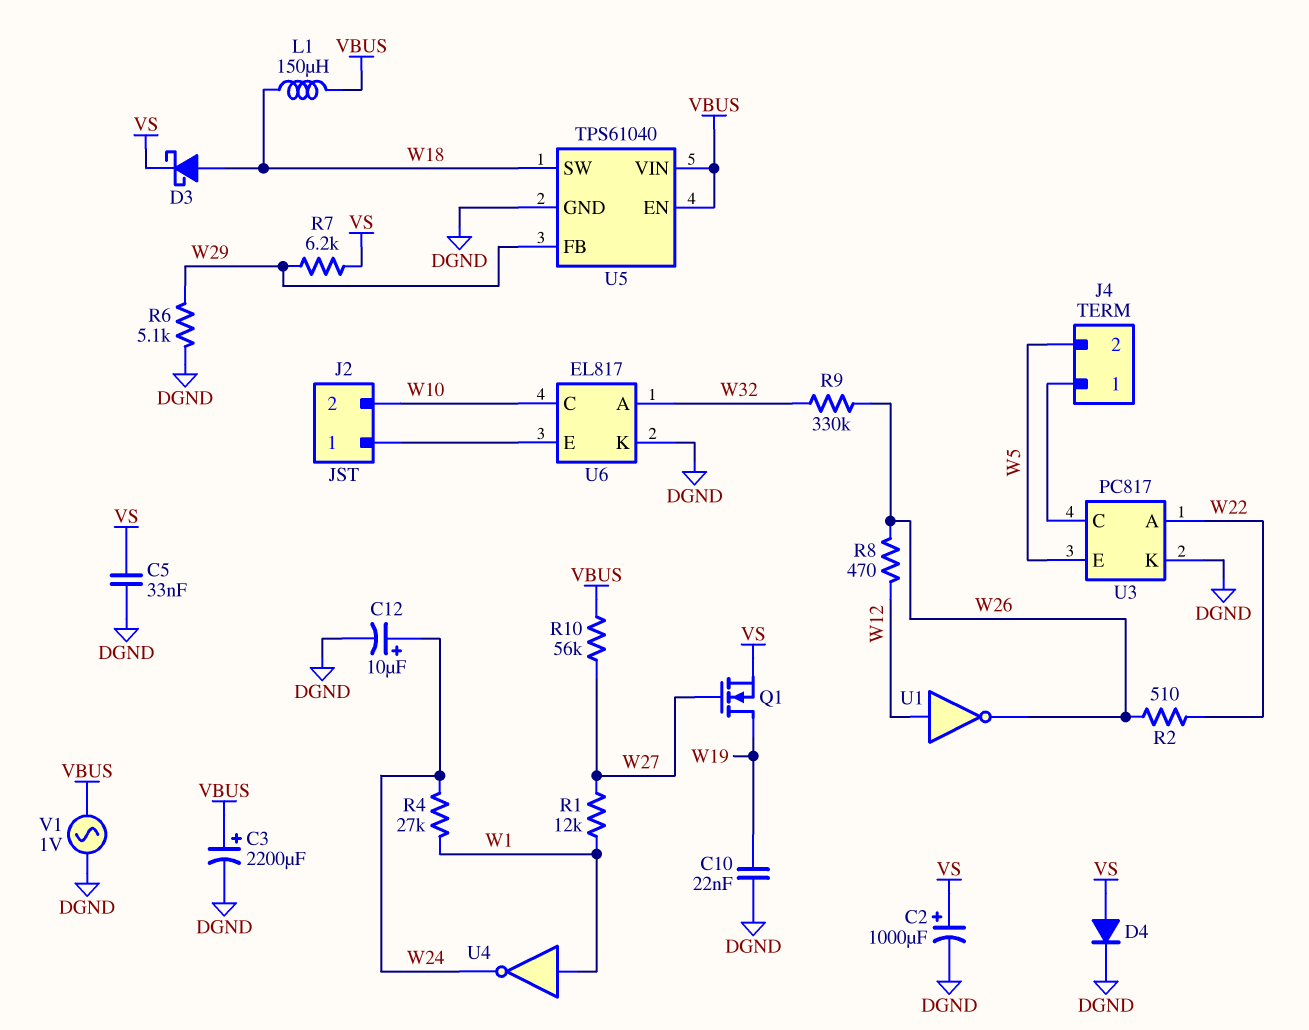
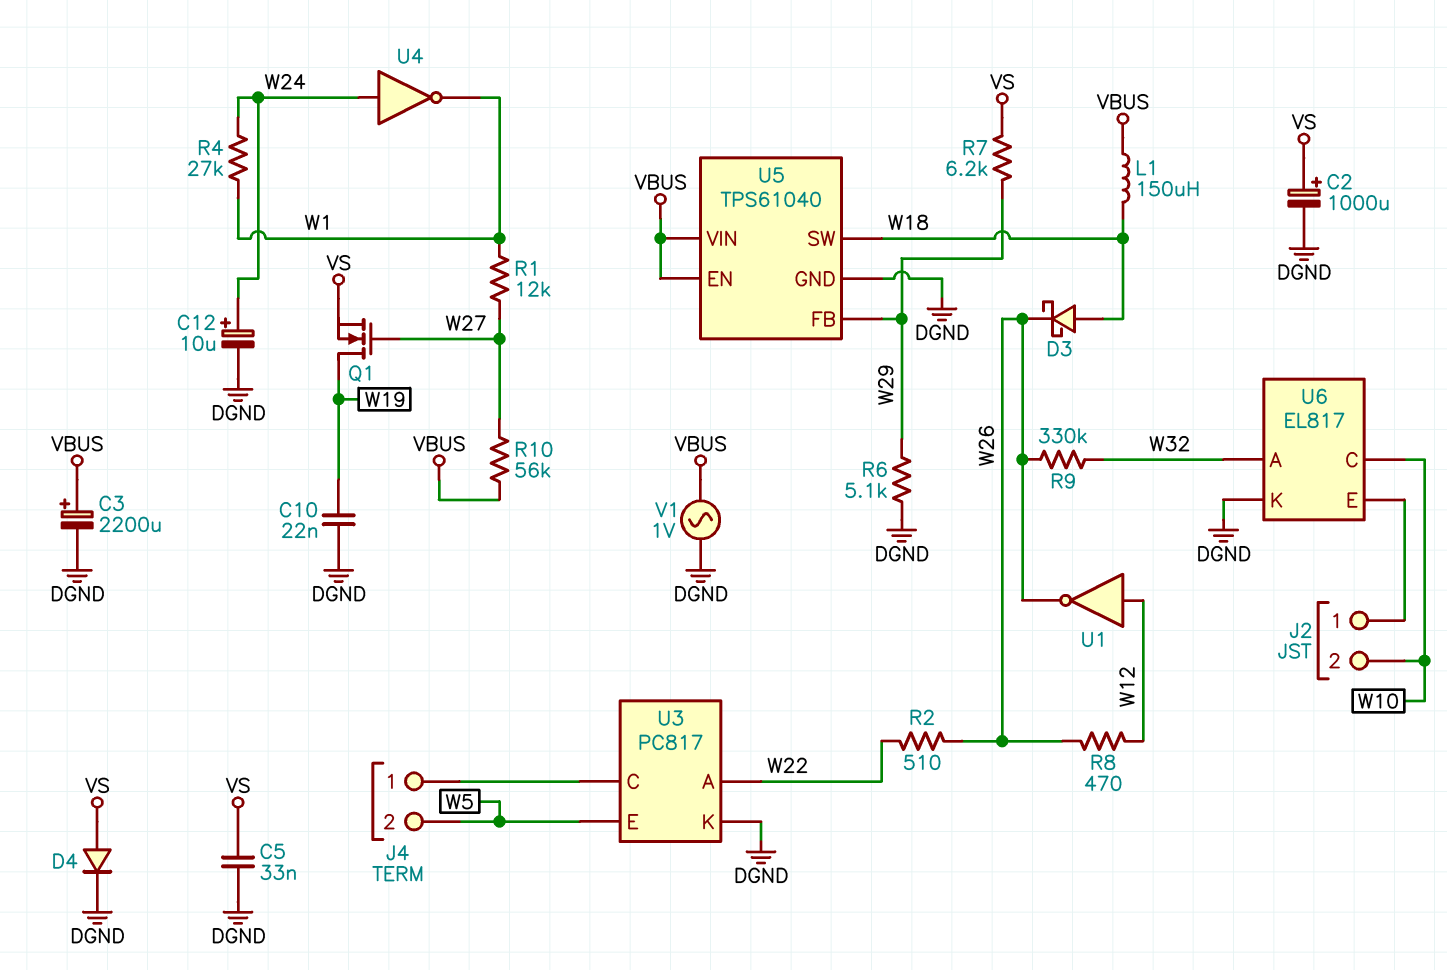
D3: schottky (A W18, K VS) -> schottky (A W18, K W26)
U4: NOT (in W1, out W24) -> NOT (in W24, out W1)

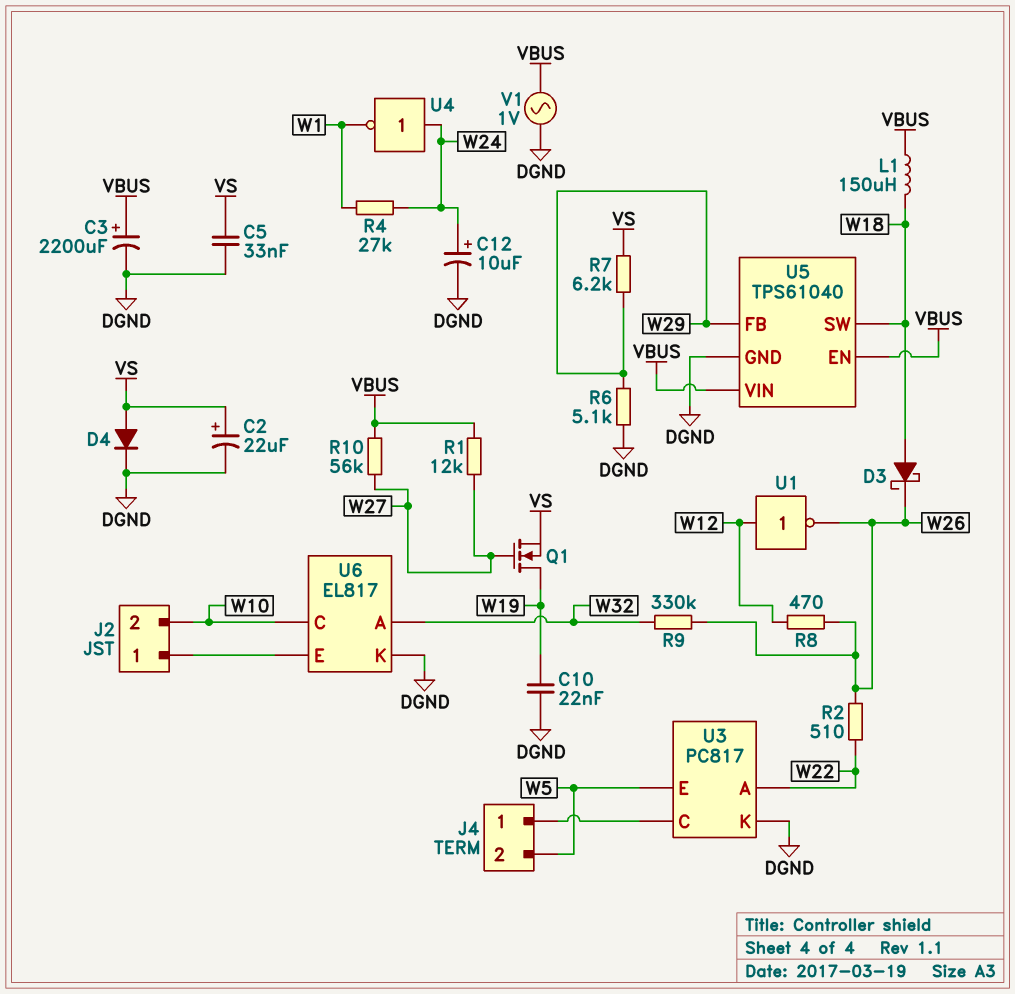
C2: 1000uF (plus VS, minus DGND) -> 22uF (plus VS, minus DGND)
R1: 12k (W1, W27) -> 12k (VBUS, W27)

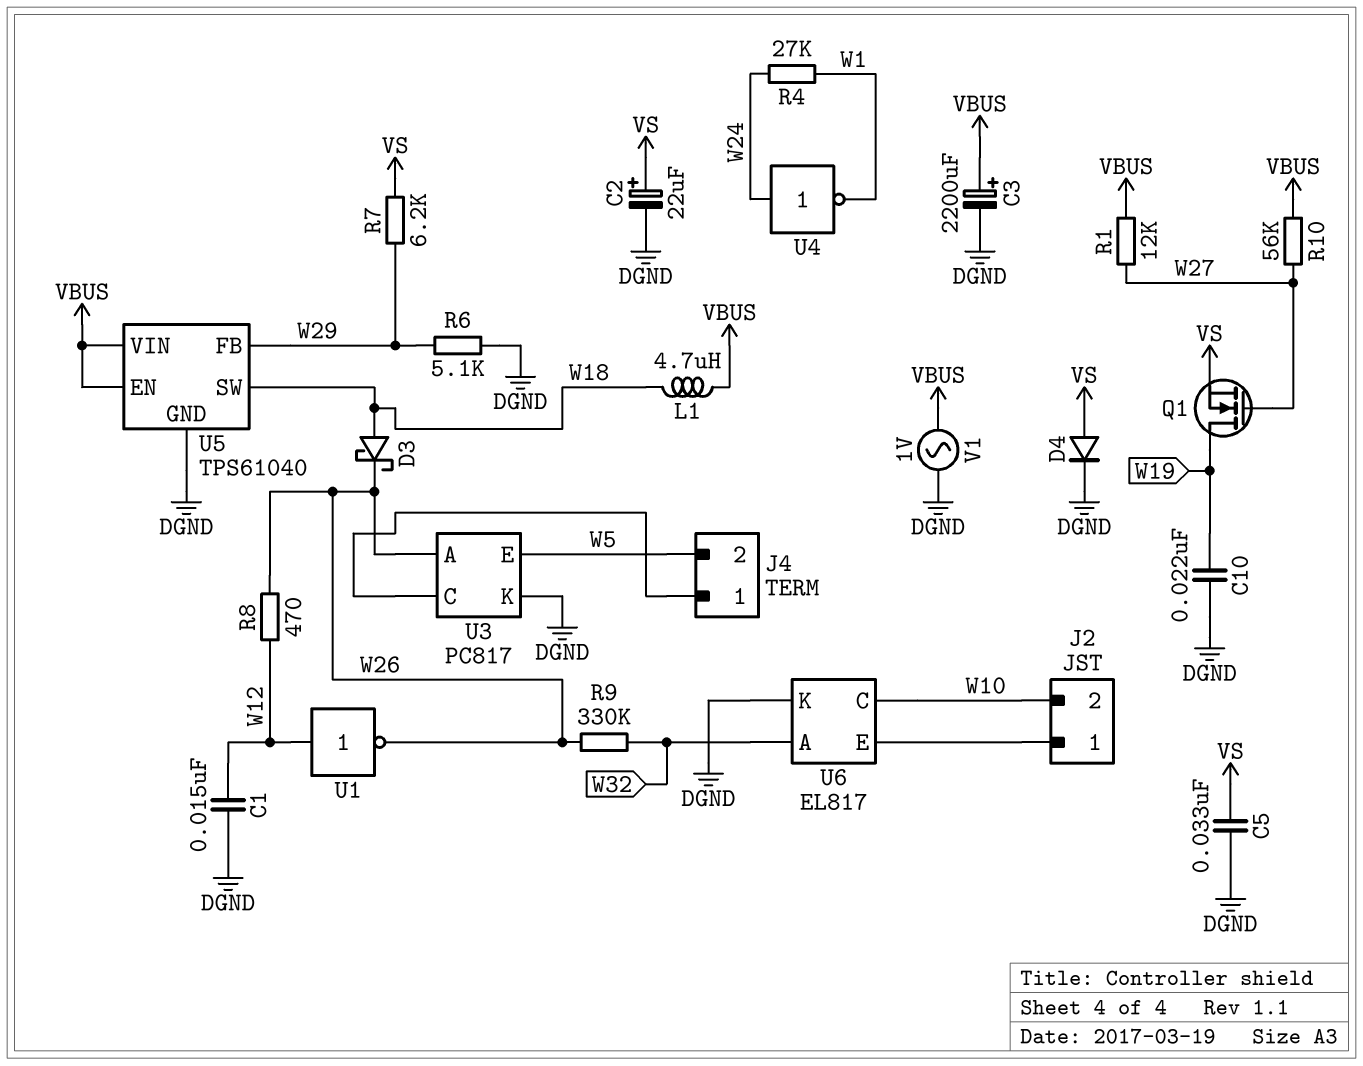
C1: none -> 15nF (DGND, W12)
C12: 10uF (plus W24, minus DGND) -> none
L1: 150uH (VBUS, W18) -> 4.7uH (VBUS, W18)
R2: 510 (W22, W26) -> none
U3 pin A: W22 -> W26

